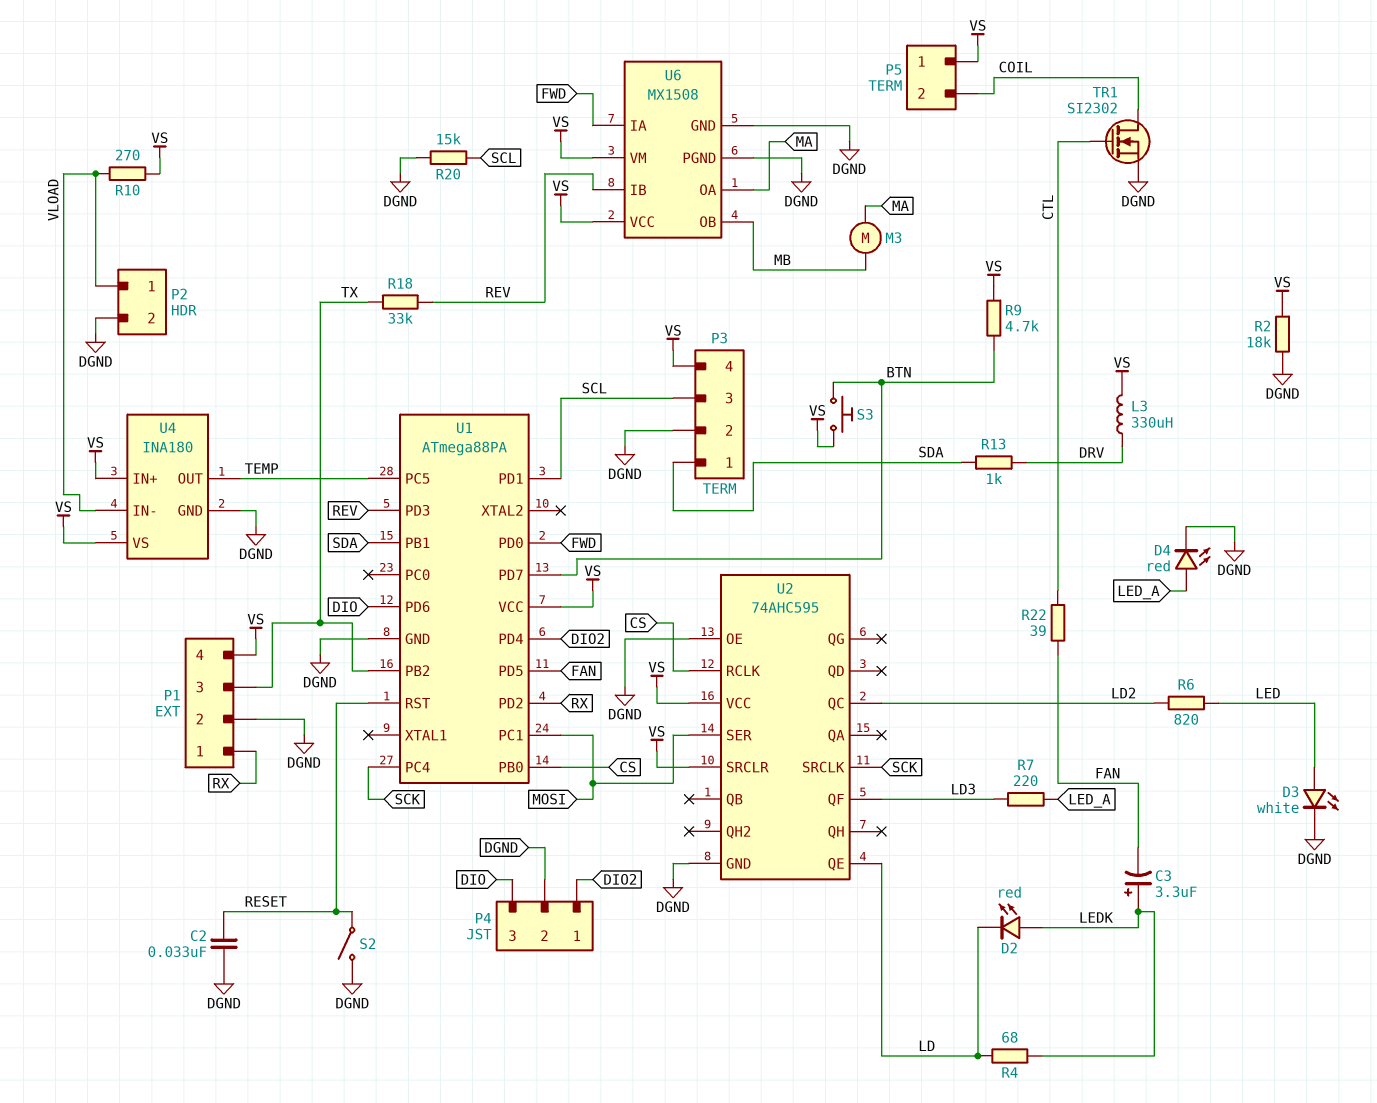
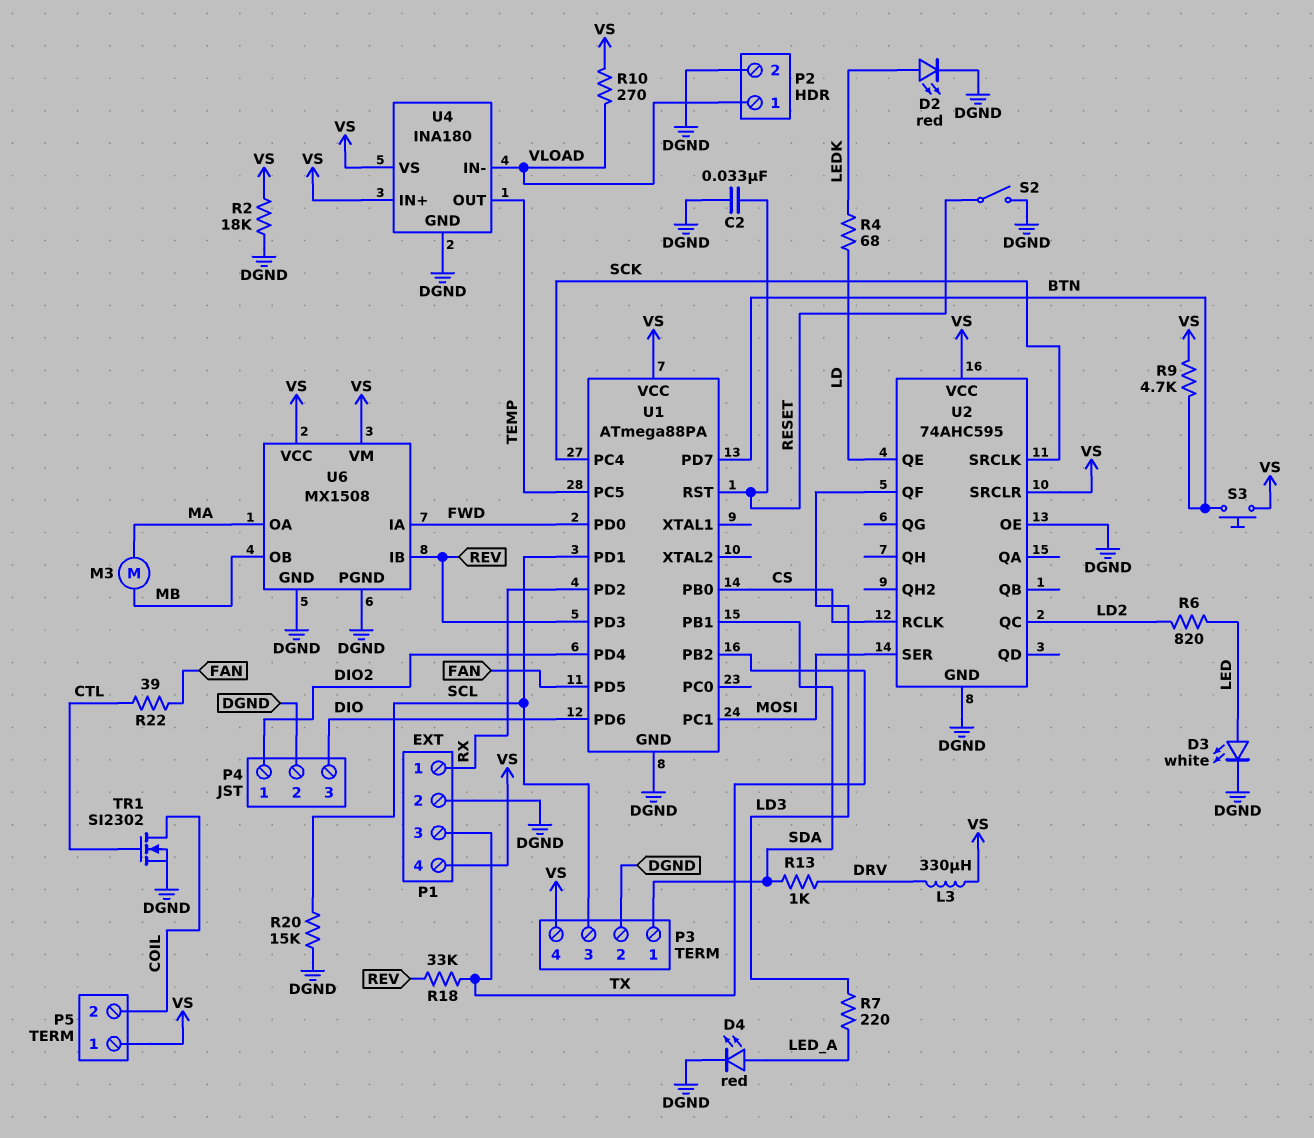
C3: 3.3uF (plus LEDK, minus FAN) -> none
D2: LED red (A LEDK, K LD) -> LED red (A LEDK, K DGND)

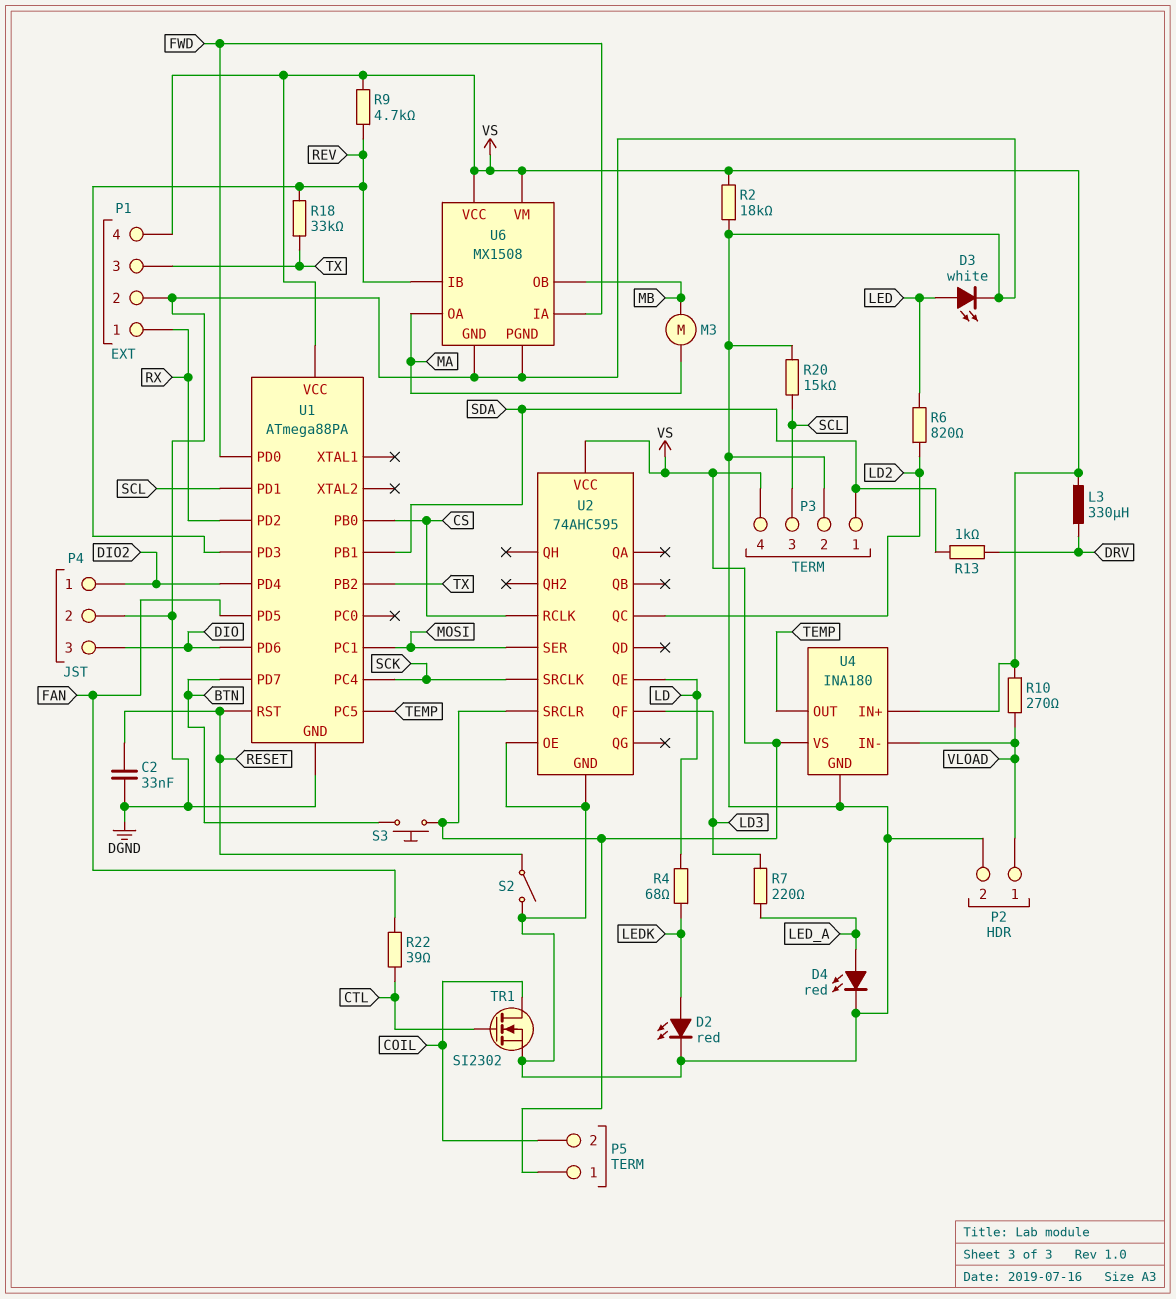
R9: 4.7k (BTN, VS) -> 4.7k (REV, VS)

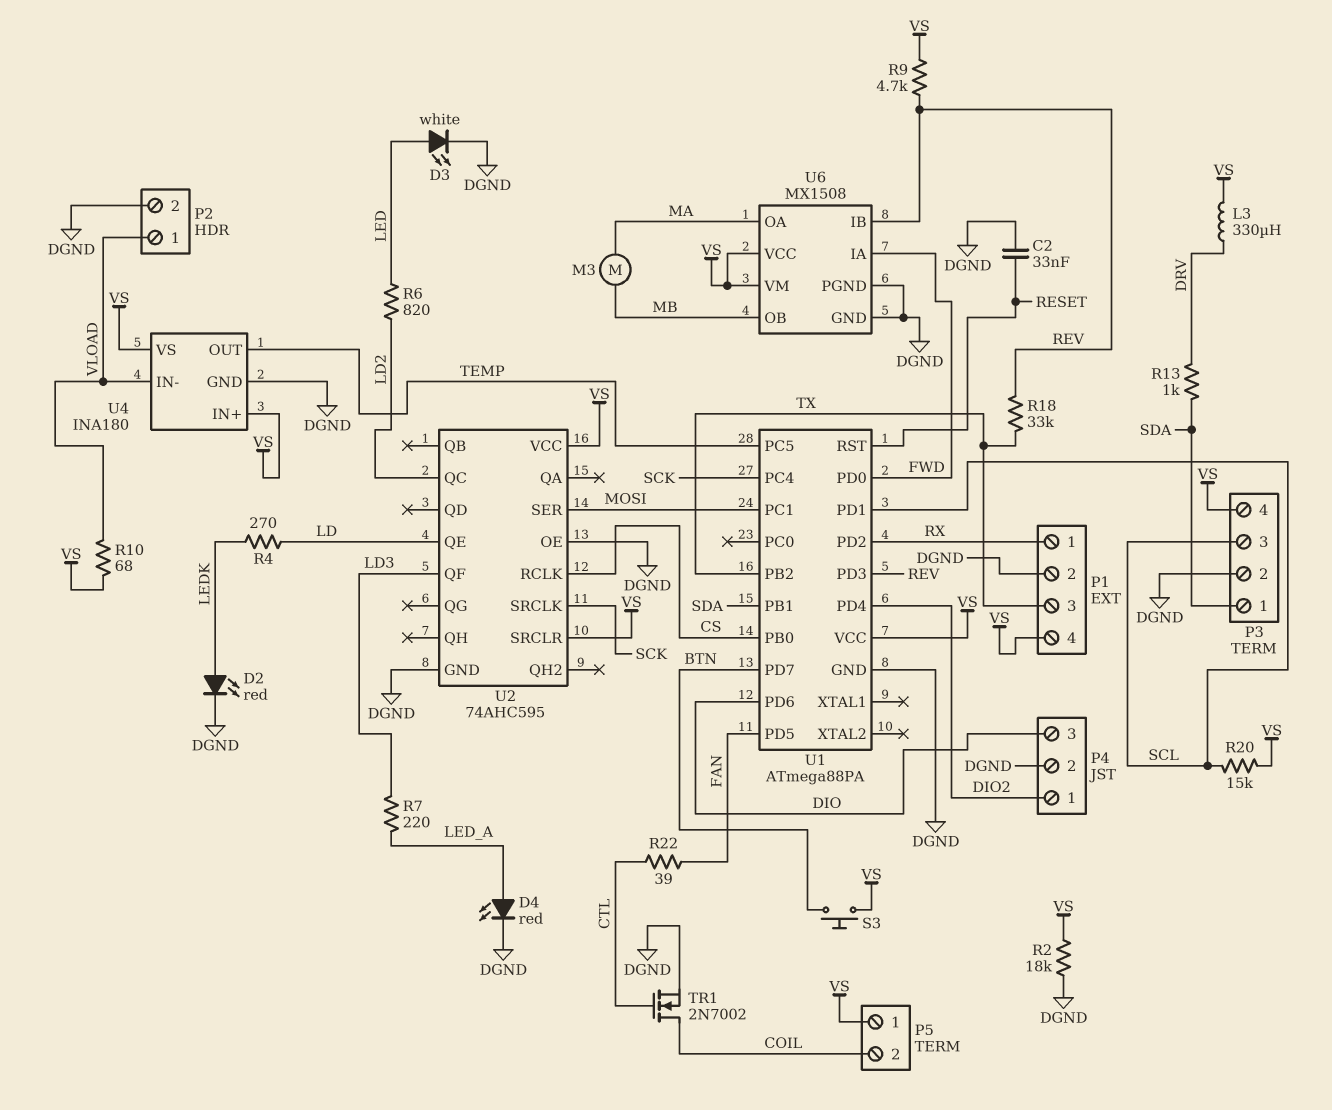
R4: 68 (LD, LEDK) -> 270 (LD, LEDK)
R10: 270 (VLOAD, VS) -> 68 (VLOAD, VS)
R20: 15k (DGND, SCL) -> 15k (SCL, VS)
S2: switch (DGND, RESET) -> none
TR1: NMOS SI2302 (G CTL, D COIL, S DGND) -> NMOS 2N7002 (G CTL, D COIL, S DGND)

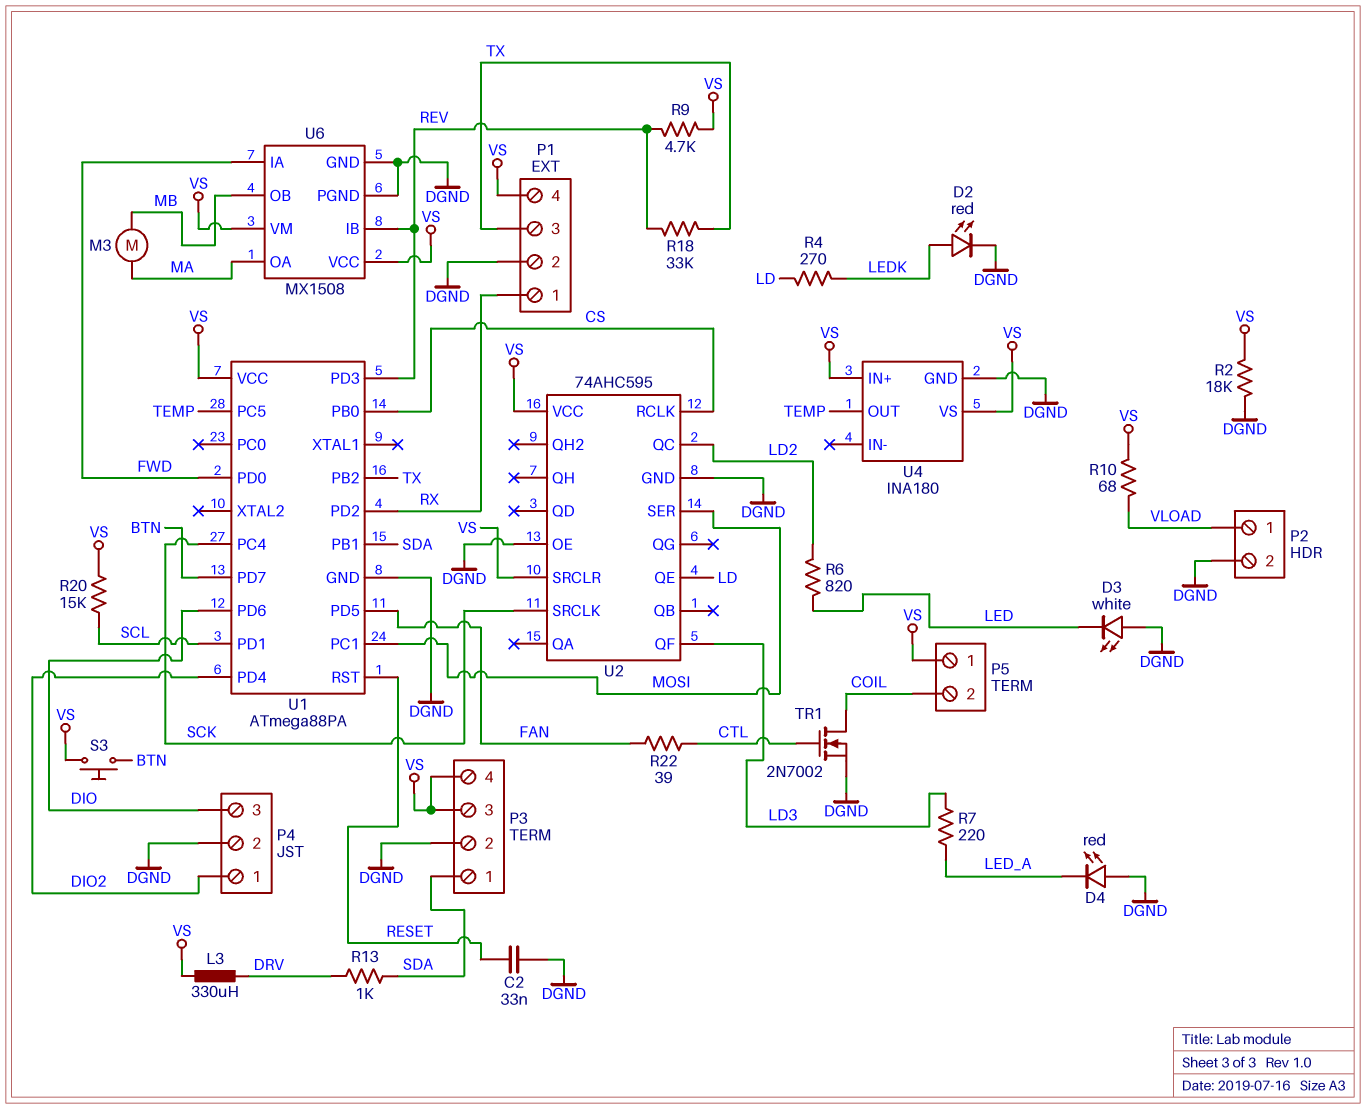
D3: LED white (A LED, K DGND) -> LED white (A DGND, K LED)
D4: LED red (A LED_A, K DGND) -> LED red (A DGND, K LED_A)
P3 pin 3: SCL -> VS
U4 pin IN-: VLOAD -> none

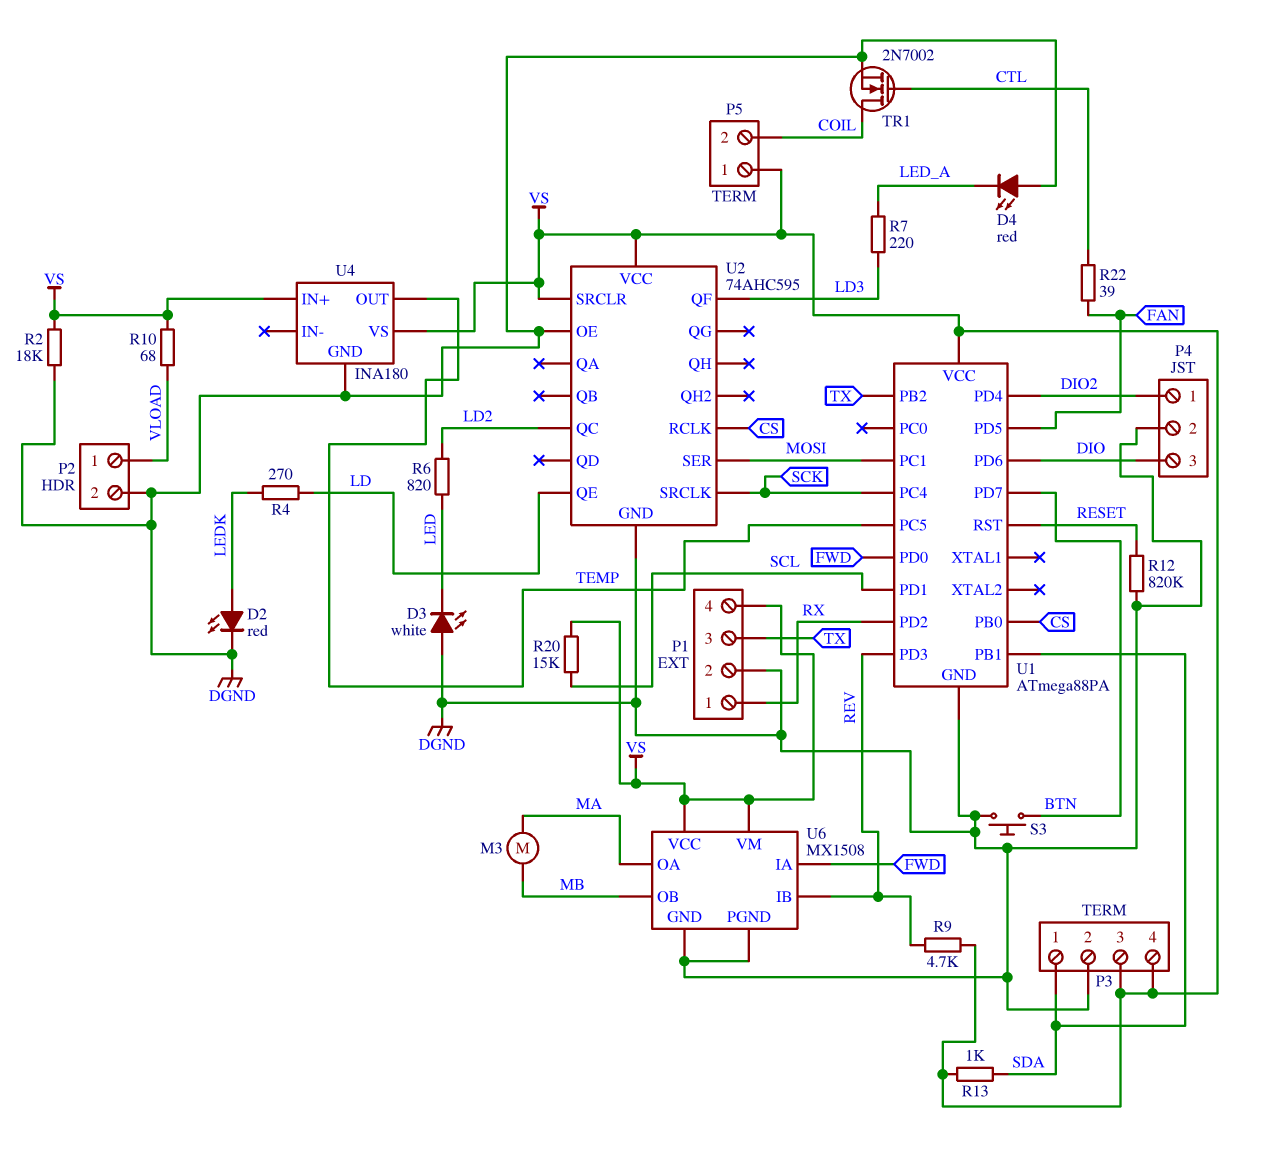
C2: 33nF (DGND, RESET) -> none
L3: 330uH (DRV, VS) -> none
R12: none -> 820k (DGND, RESET)
R13: 1k (DRV, SDA) -> 1k (SDA, VS)
R18: 33k (REV, TX) -> none
S3: button (BTN, VS) -> button (BTN, DGND)

